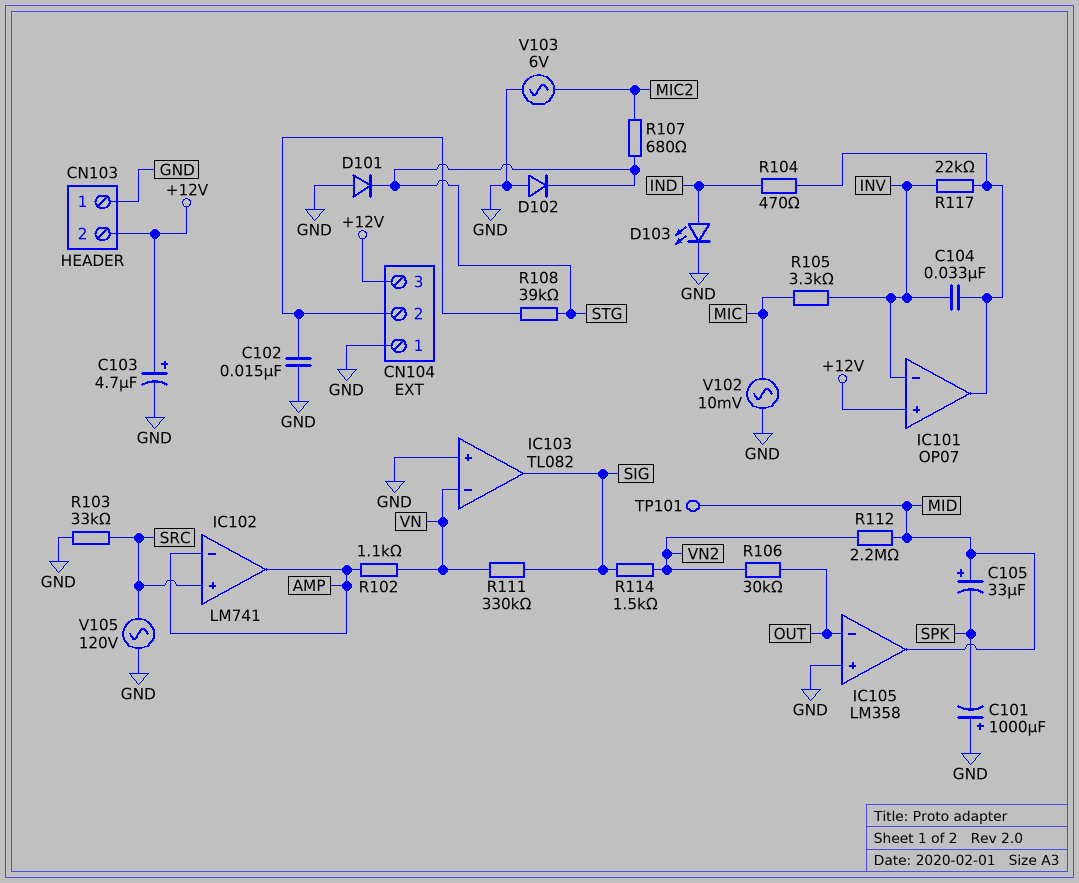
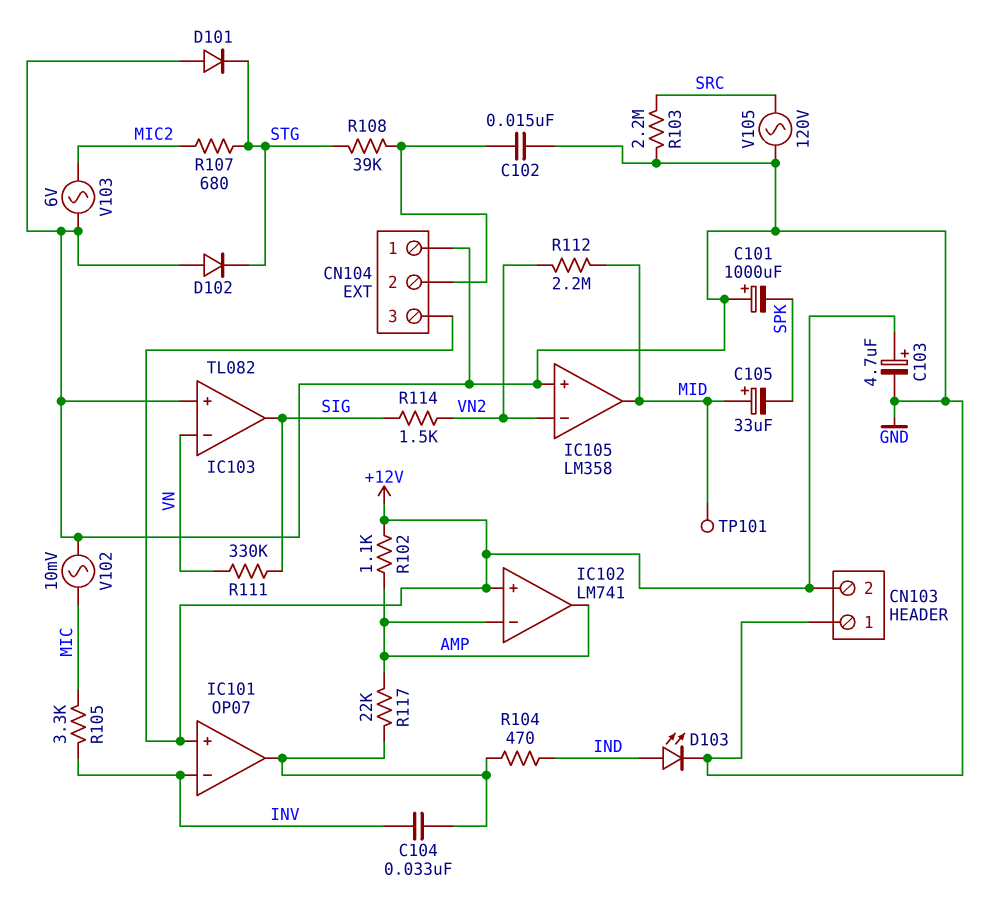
IC102 pin in+: SRC -> +12V
IC105 pin in-: OUT -> VN2
R102: 1.1k (AMP, VN) -> 1.1k (+12V, AMP)
R103: 33k (GND, SRC) -> 2.2M (GND, SRC)
R106: 30k (OUT, VN2) -> none
R117: 22k (IC101/out, INV) -> 22k (AMP, IC101/out)

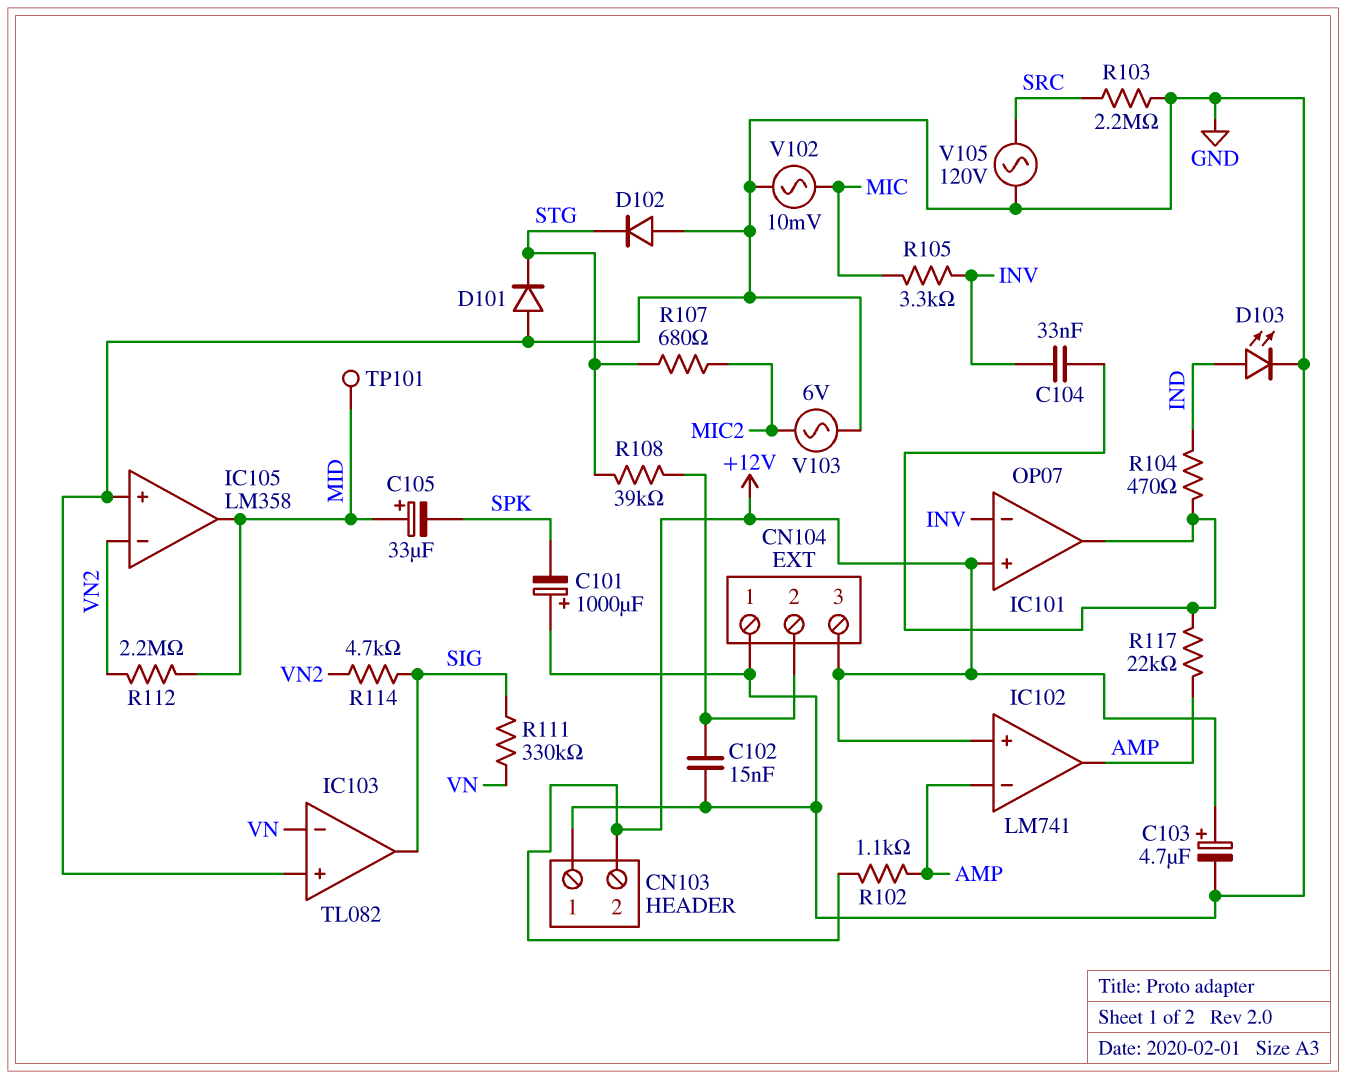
R114: 1.5k (SIG, VN2) -> 4.7k (SIG, VN2)

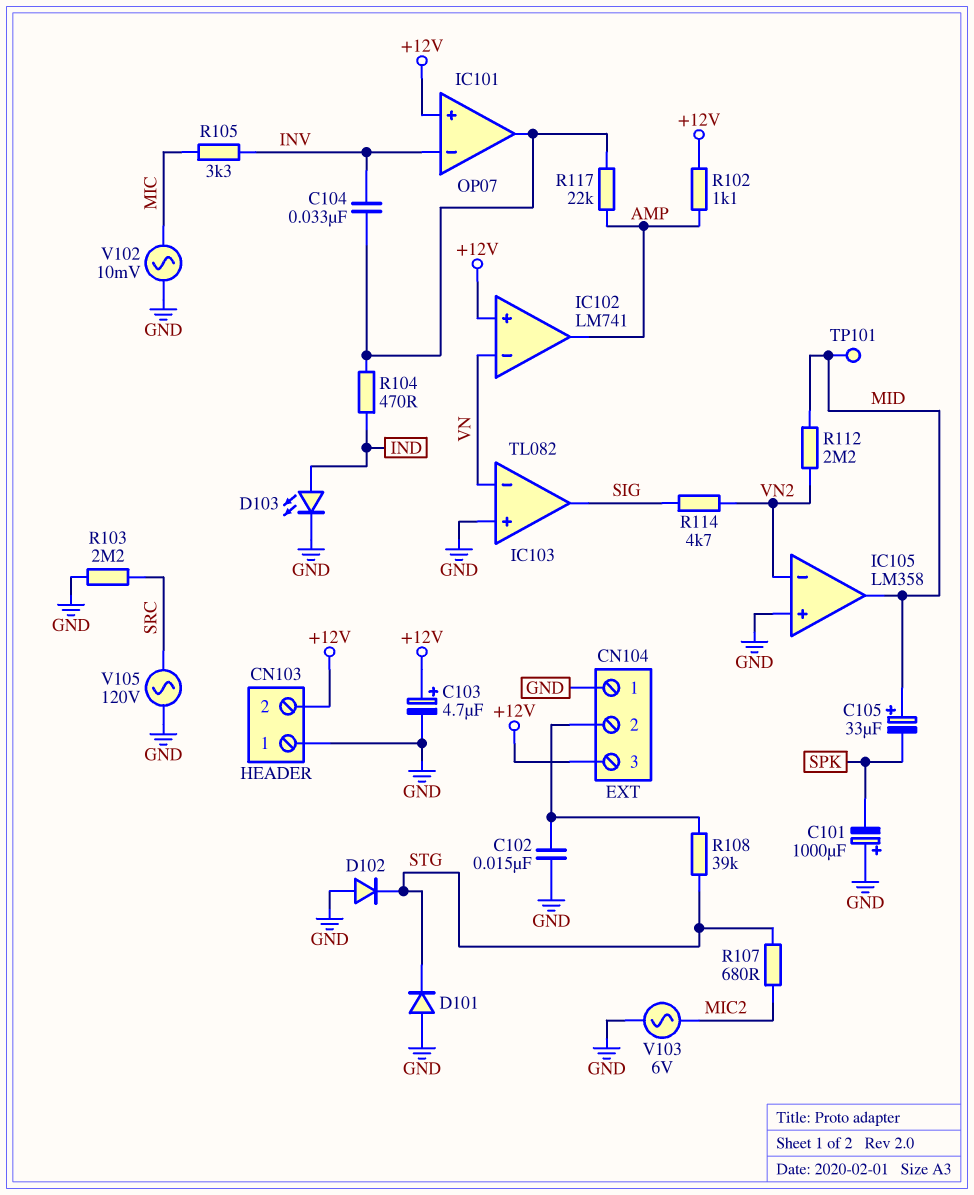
IC102 pin in-: AMP -> VN
R111: 330k (SIG, VN) -> none

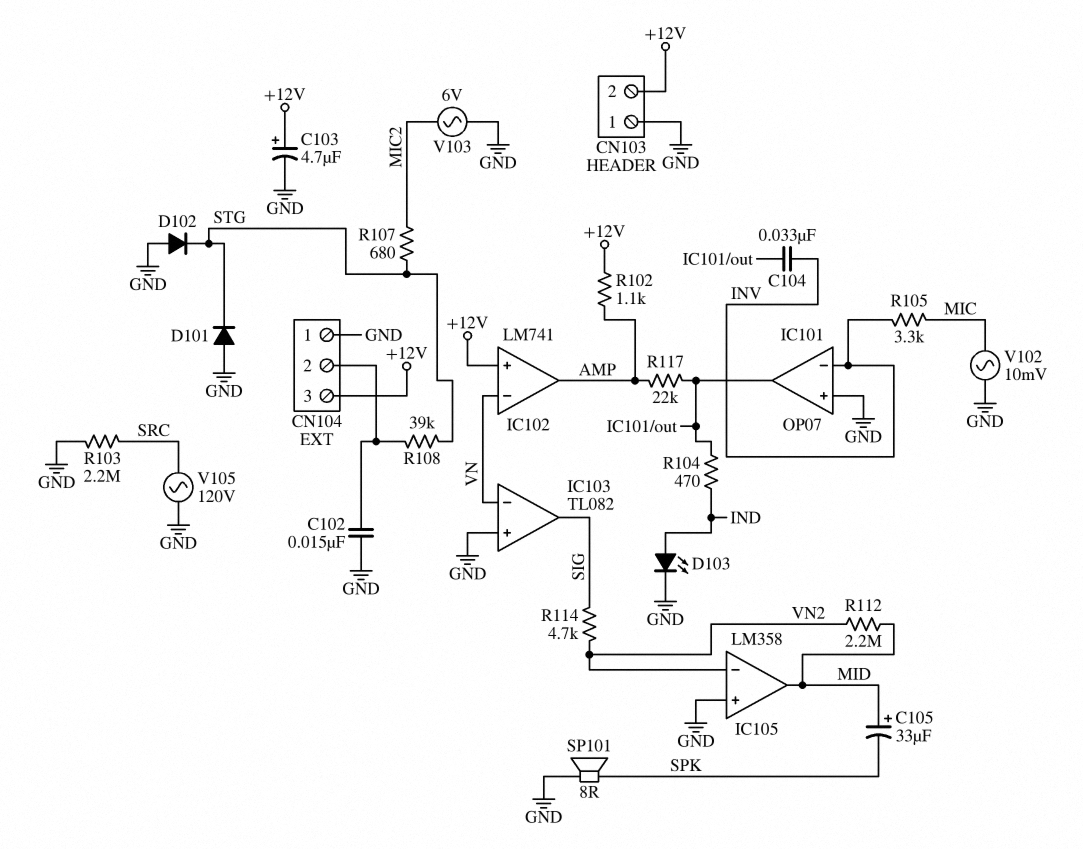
C101: 1000uF (plus GND, minus SPK) -> none
IC101 pin in+: +12V -> GND
SP101: none -> speaker 8R (GND, SPK)
TP101: test point (MID) -> none

